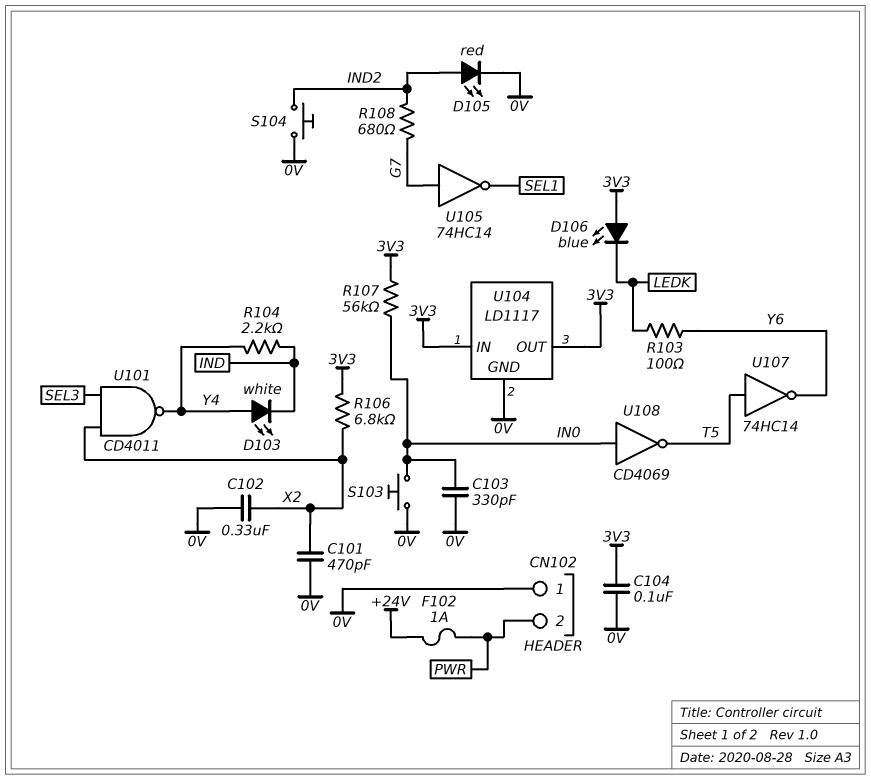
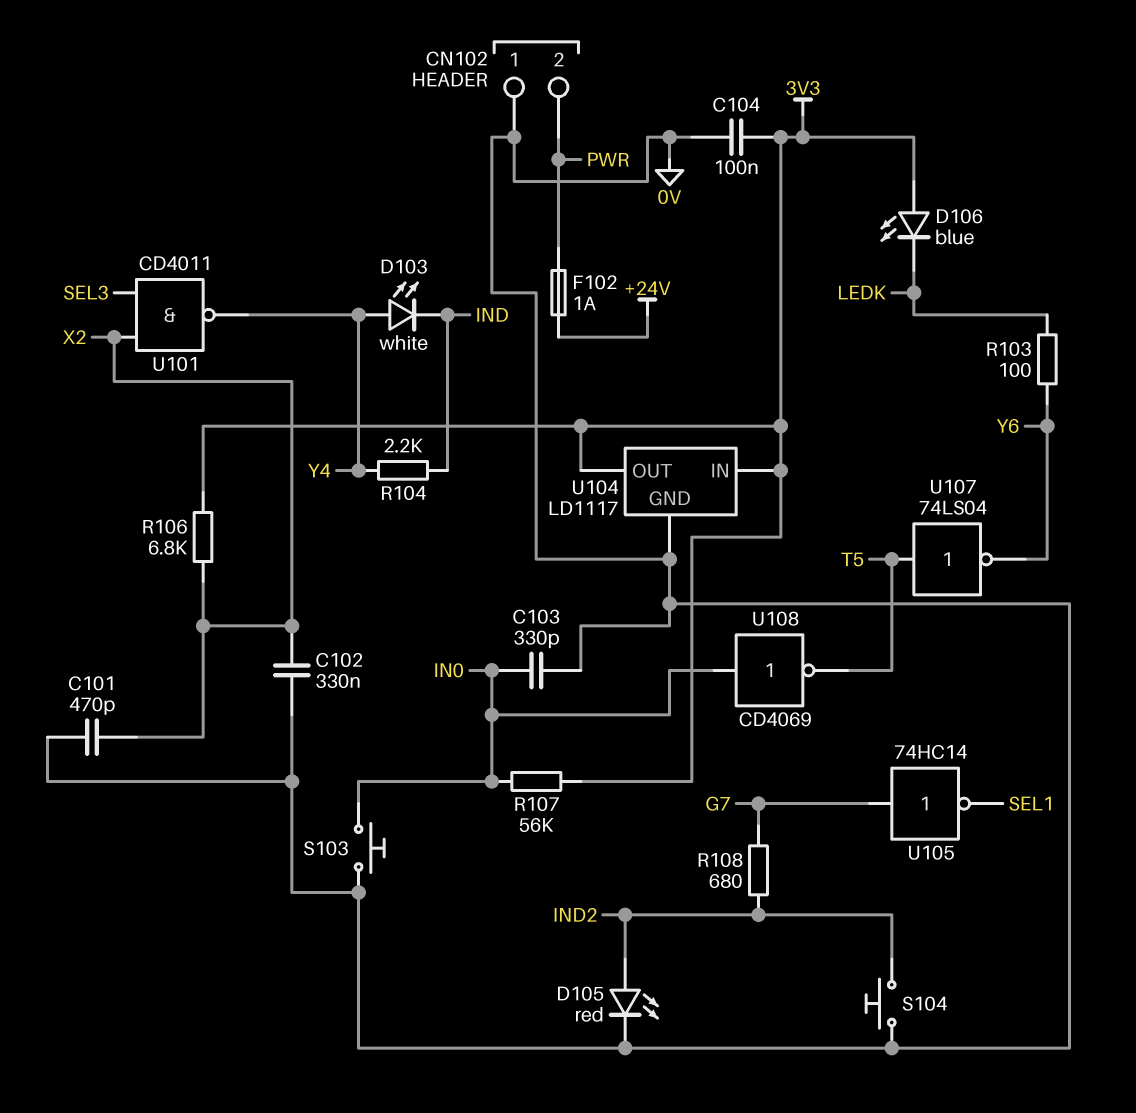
U107: NOT 74HC14 (in T5, out Y6) -> NOT 74LS04 (in T5, out Y6)

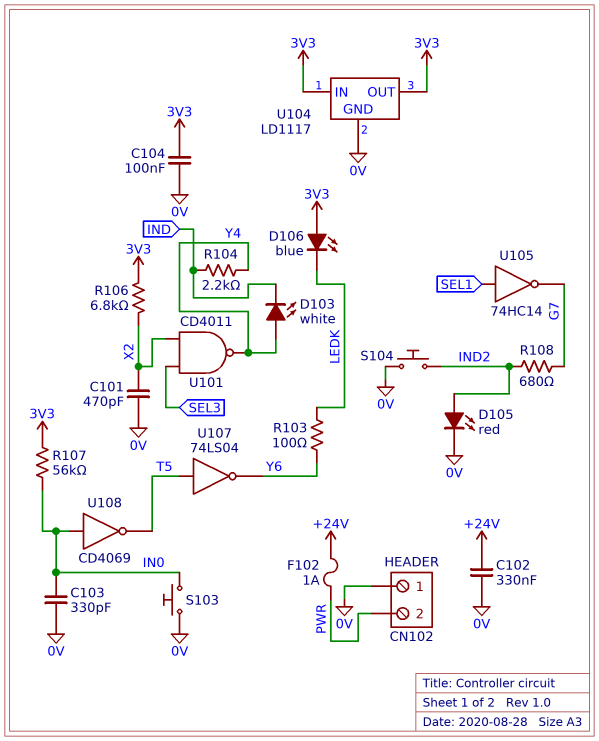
C102: 330nF (0V, X2) -> 330nF (+24V, 0V)
U105: NOT 74HC14 (in G7, out SEL1) -> NOT 74HC14 (in SEL1, out G7)

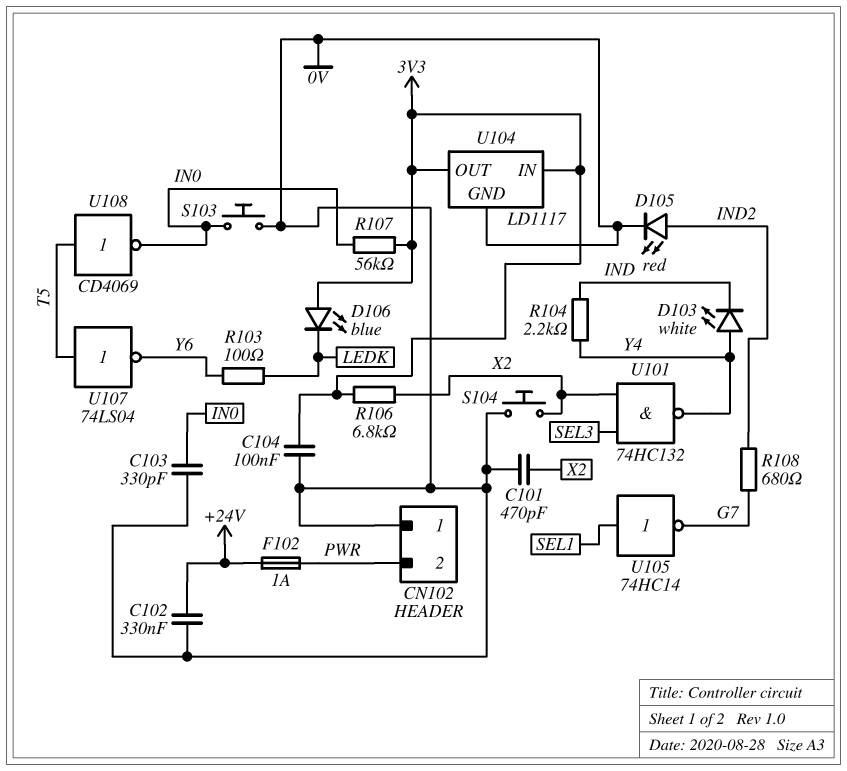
S104: button (0V, IND2) -> button (0V, X2)
U101: NAND CD4011 (in SEL3, in X2, out Y4) -> NAND 74HC132 (in SEL3, in X2, out Y4)
U108: NOT CD4069 (in IN0, out T5) -> NOT CD4069 (in T5, out IN0)

